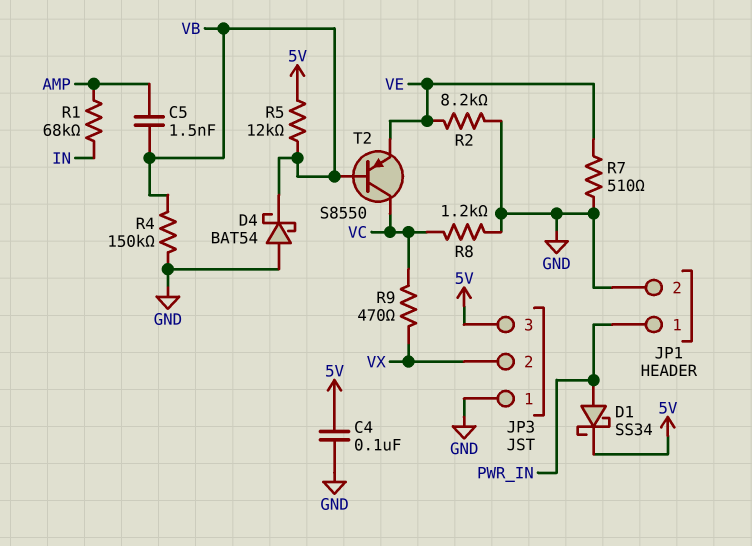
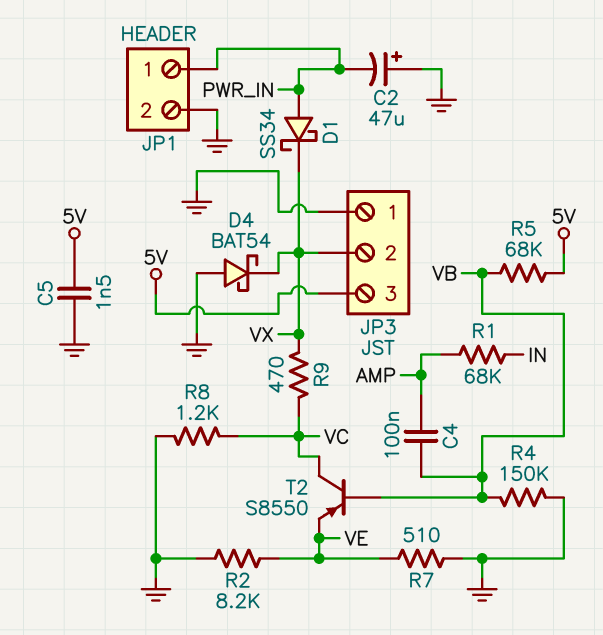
C2: none -> 47uF (plus GND, minus PWR_IN)
C4: 100nF (5V, GND) -> 100nF (AMP, VB)
C5: 1.5nF (AMP, VB) -> 1.5nF (5V, GND)
D1: schottky SS34 (A PWR_IN, K 5V) -> schottky SS34 (A PWR_IN, K VX)
D4: schottky BAT54 (A GND, K VB) -> schottky BAT54 (A GND, K VX)
R5: 12k (5V, VB) -> 68k (5V, VB)

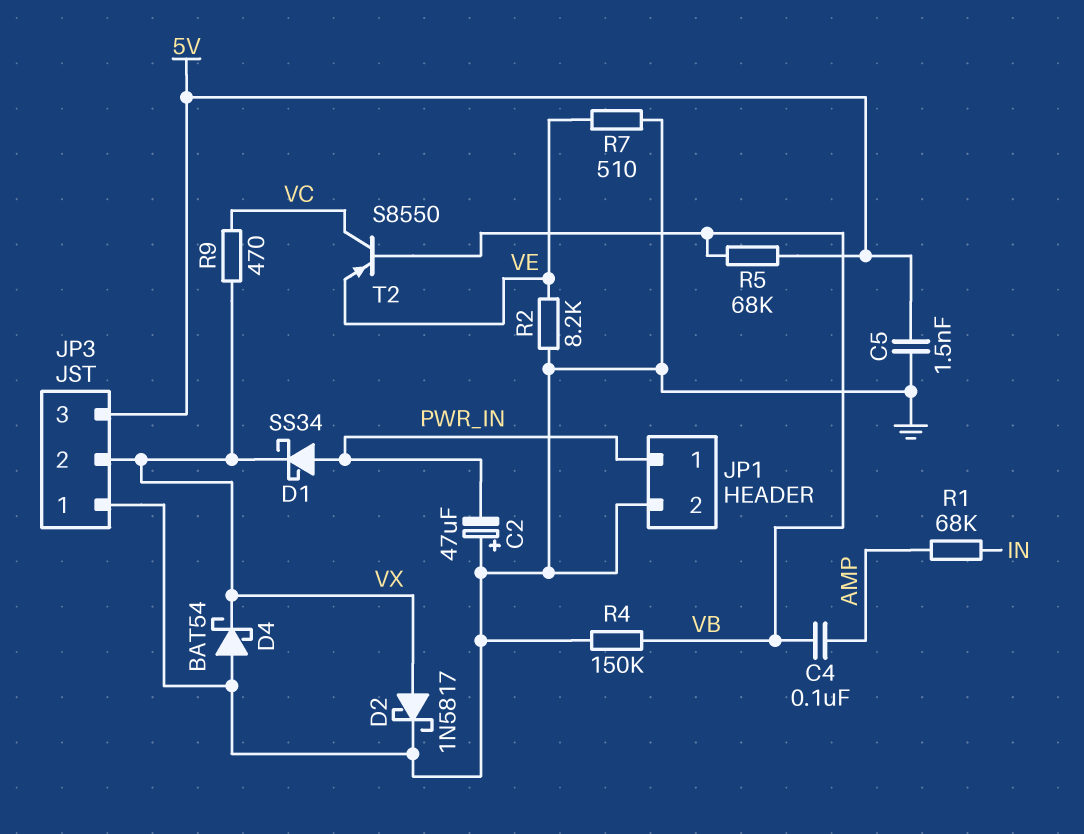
D2: none -> schottky 1N5817 (A VX, K GND)
R8: 1.2k (GND, VC) -> none

